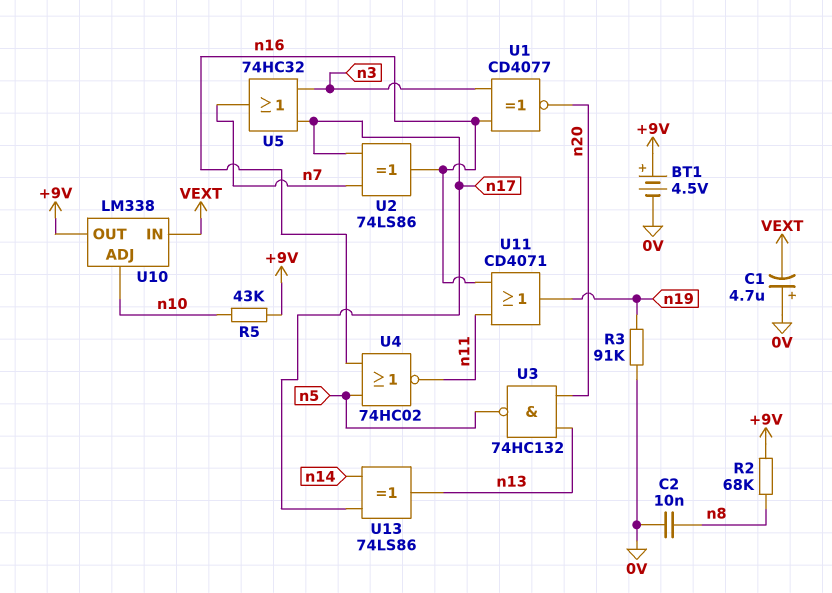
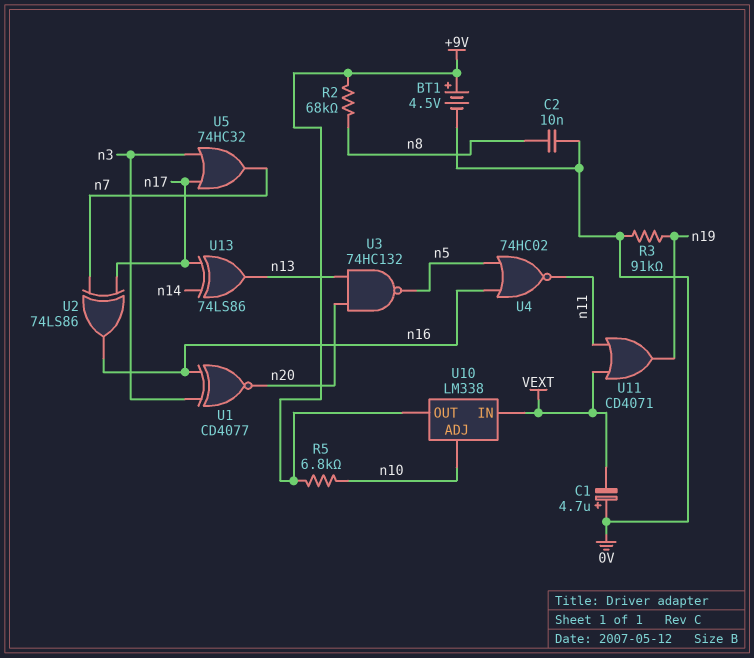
R5: 43k (+9V, n10) -> 6.8k (+9V, n10)
U11: OR CD4071 (in n11, in n16, out n19) -> OR CD4071 (in VEXT, in n11, out n19)

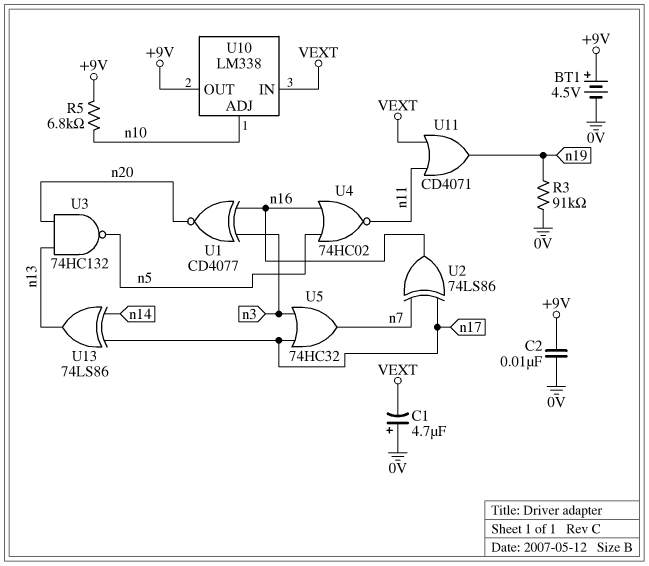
C2: 10nF (0V, n8) -> 10nF (+9V, 0V)
R2: 68k (+9V, n8) -> none

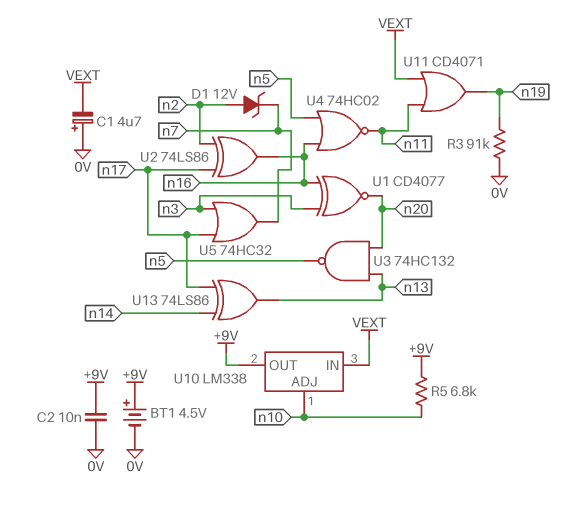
D1: none -> zener 12V (A n2, K n7)
U2: XOR 74LS86 (in n7, in n17, out n16) -> XOR 74LS86 (in n2, in n17, out n16)

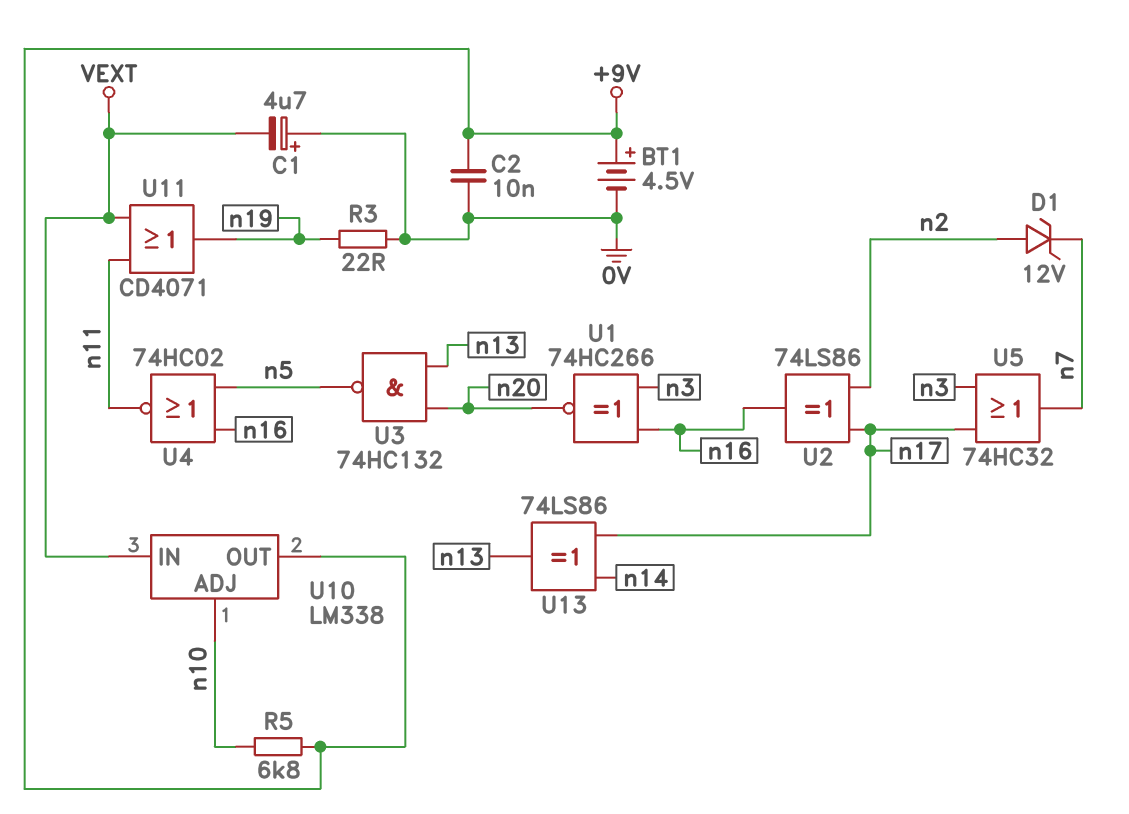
R3: 91k (0V, n19) -> 22 (0V, n19)
U1: XNOR CD4077 (in n3, in n16, out n20) -> XNOR 74HC266 (in n3, in n16, out n20)

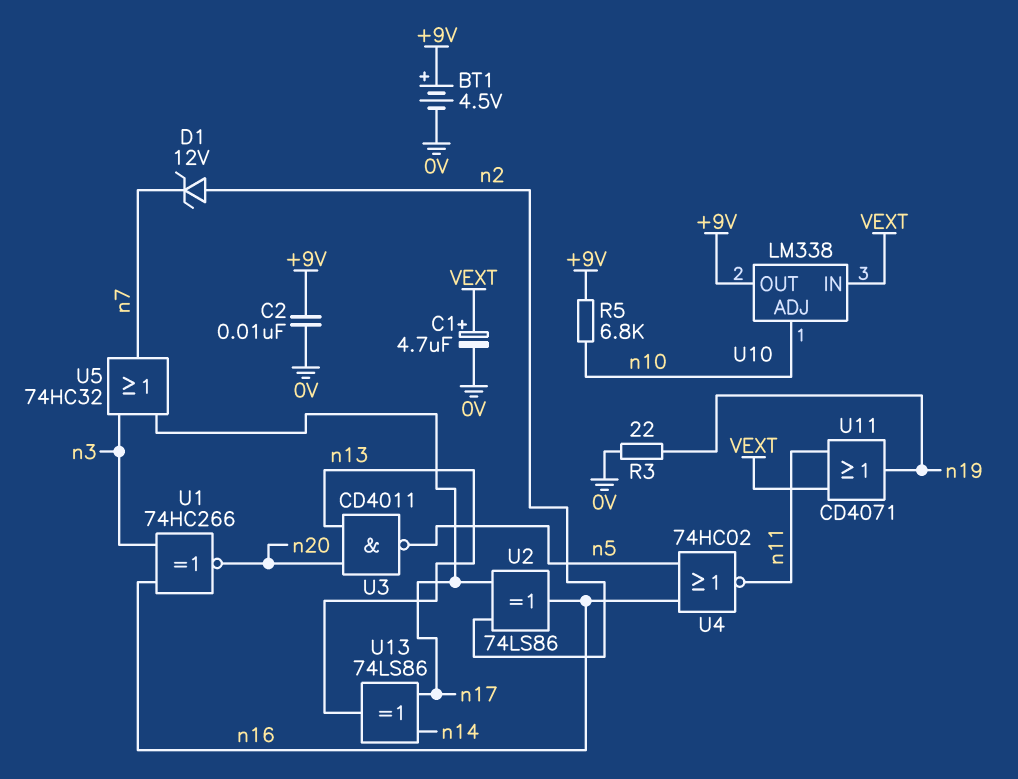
C1: 4.7uF (plus 0V, minus VEXT) -> 4.7uF (plus VEXT, minus 0V)
U3: NAND 74HC132 (in n13, in n20, out n5) -> NAND CD4011 (in n13, in n20, out n5)

